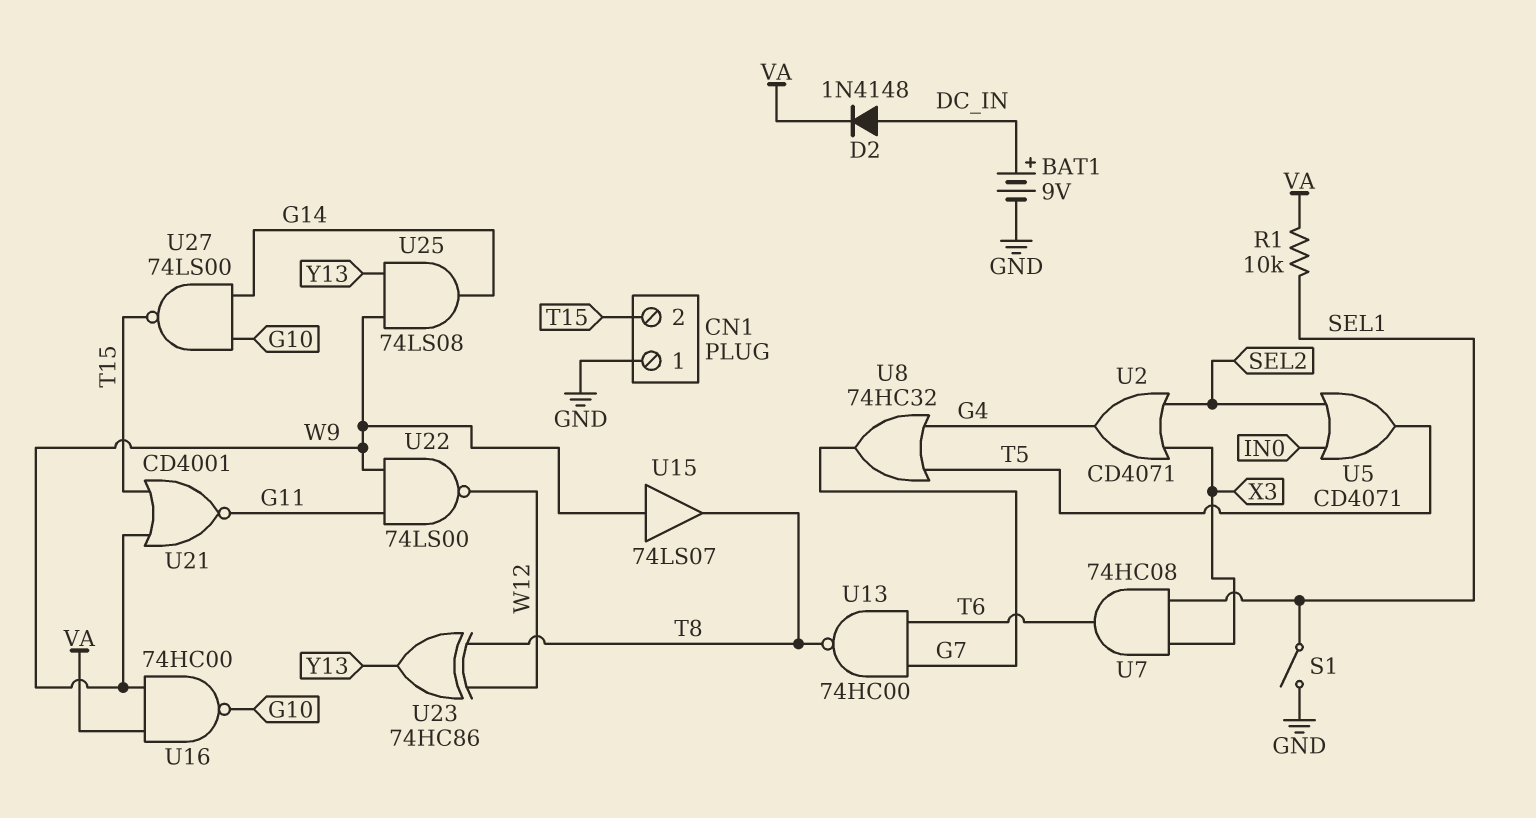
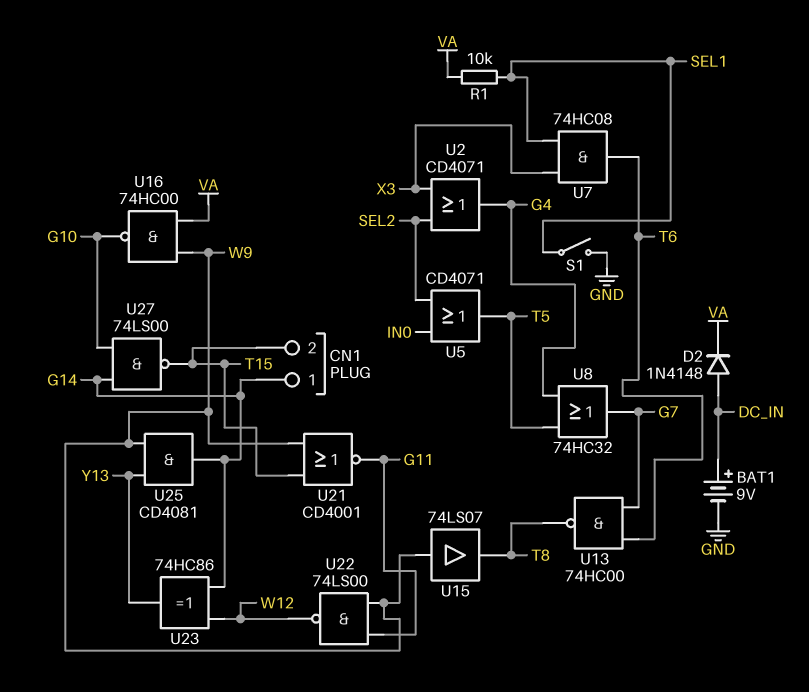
CN1 pin 1: GND -> G14
U23: XOR 74HC86 (in T8, in W12, out Y13) -> XOR 74HC86 (in G14, in W12, out Y13)
U25: AND 74LS08 (in W9, in Y13, out G14) -> AND CD4081 (in W9, in Y13, out G14)

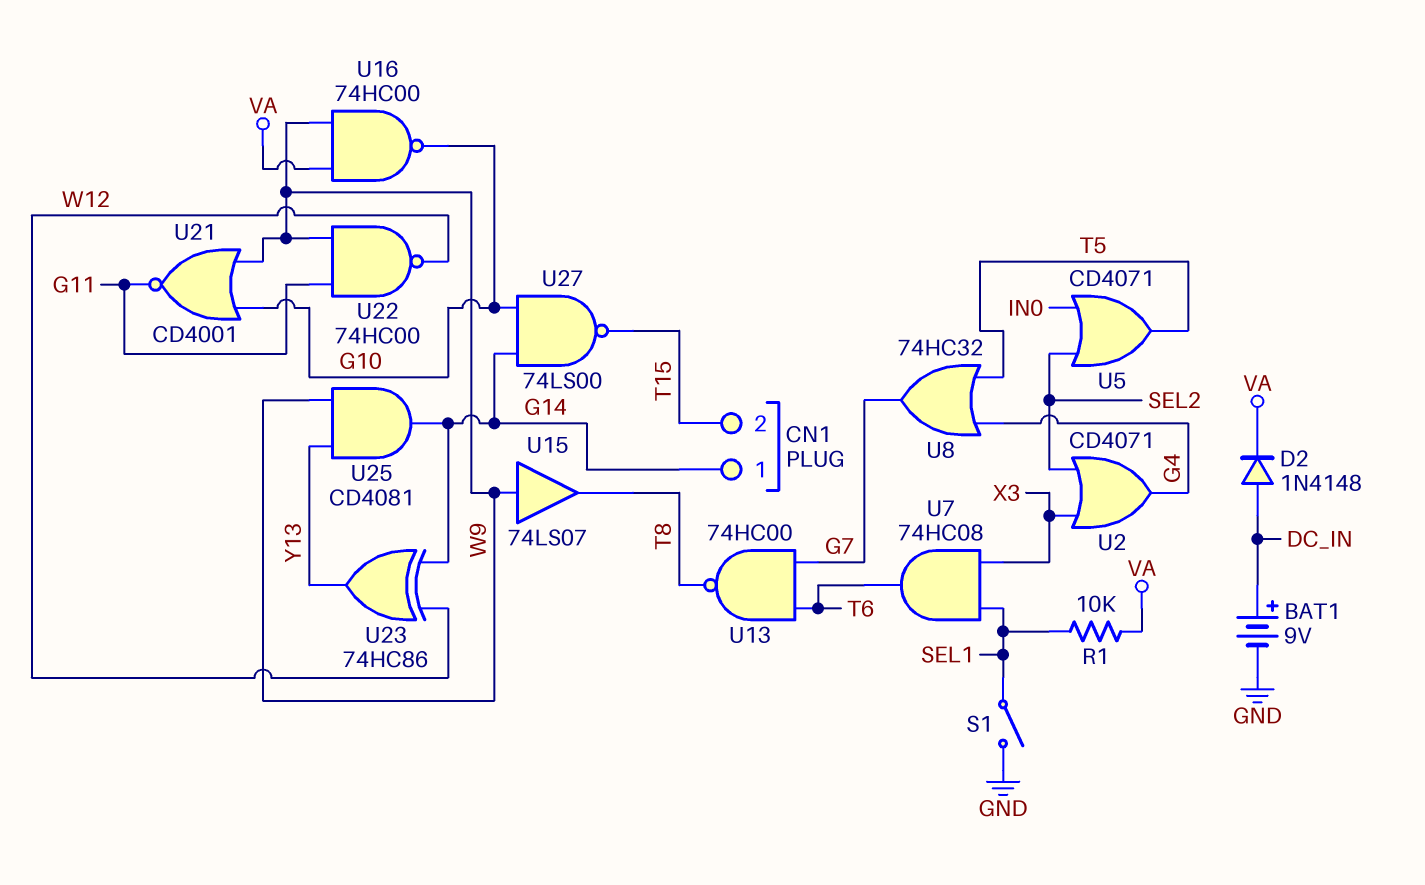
U21: NOR CD4001 (in T15, in W9, out G11) -> NOR CD4001 (in G10, in W9, out G11)
U22: NAND 74LS00 (in G11, in W9, out W12) -> NAND 74HC00 (in G11, in W9, out W12)

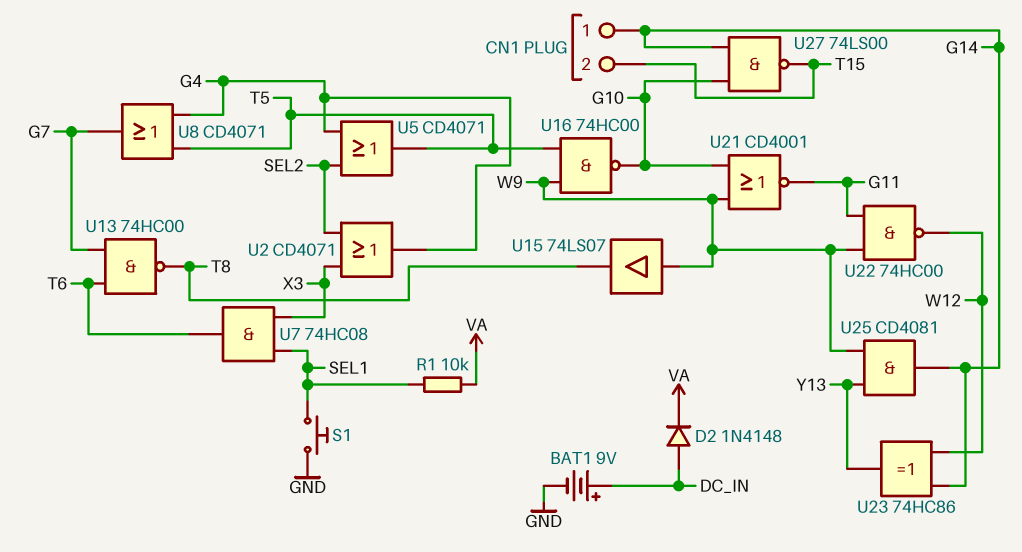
S1: switch (GND, SEL1) -> button (GND, SEL1)
U5: OR CD4071 (in IN0, in SEL2, out T5) -> OR CD4071 (in G4, in SEL2, out T5)
U8: OR 74HC32 (in G4, in T5, out G7) -> OR CD4071 (in G4, in T5, out G7)
U16: NAND 74HC00 (in VA, in W9, out G10) -> NAND 74HC00 (in T5, in W9, out G10)

